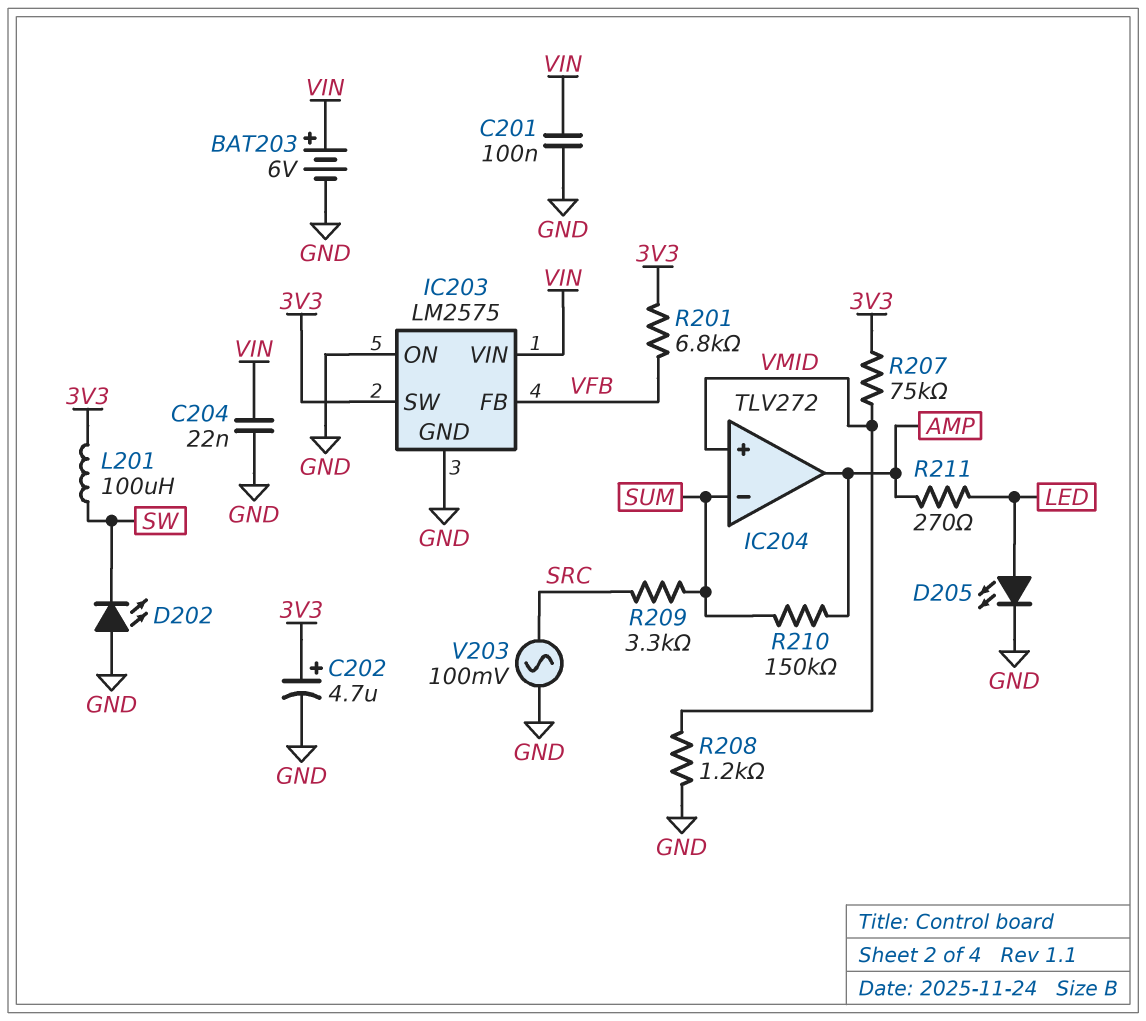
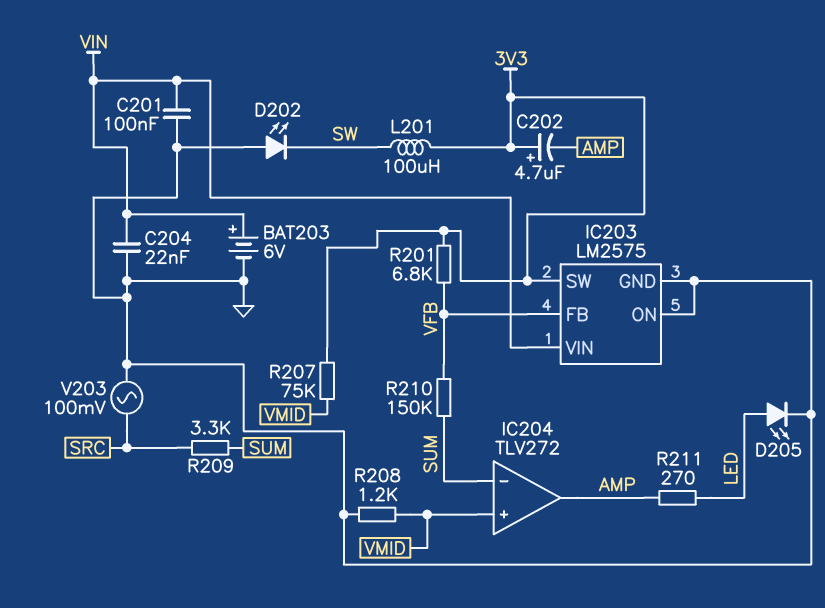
C202: 4.7uF (plus 3V3, minus GND) -> 4.7uF (plus 3V3, minus AMP)
R210: 150k (AMP, SUM) -> 150k (SUM, VFB)

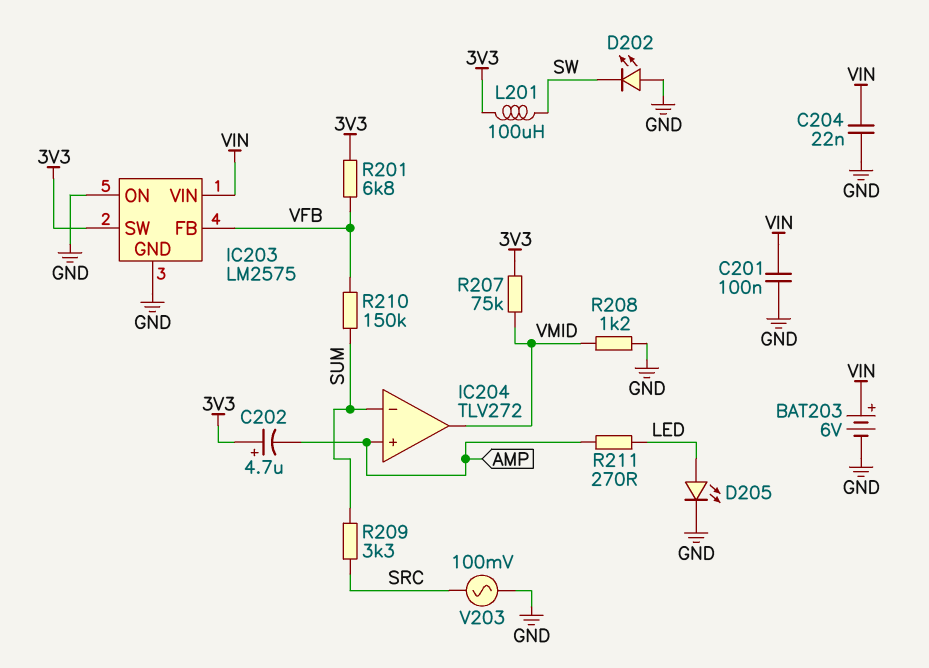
IC204 pin in+: VMID -> AMP
IC204 pin out: AMP -> VMID

